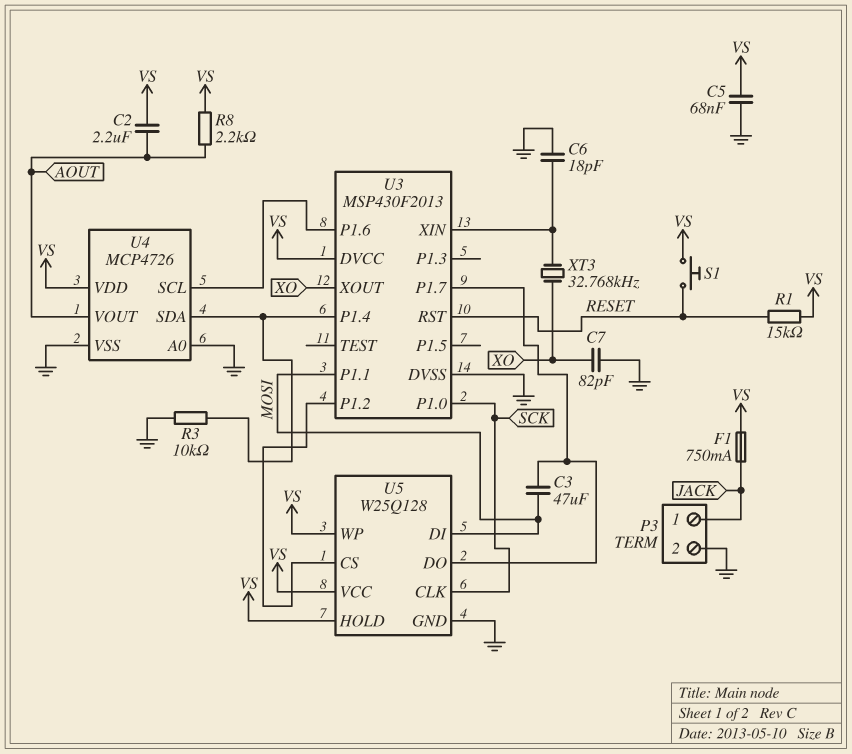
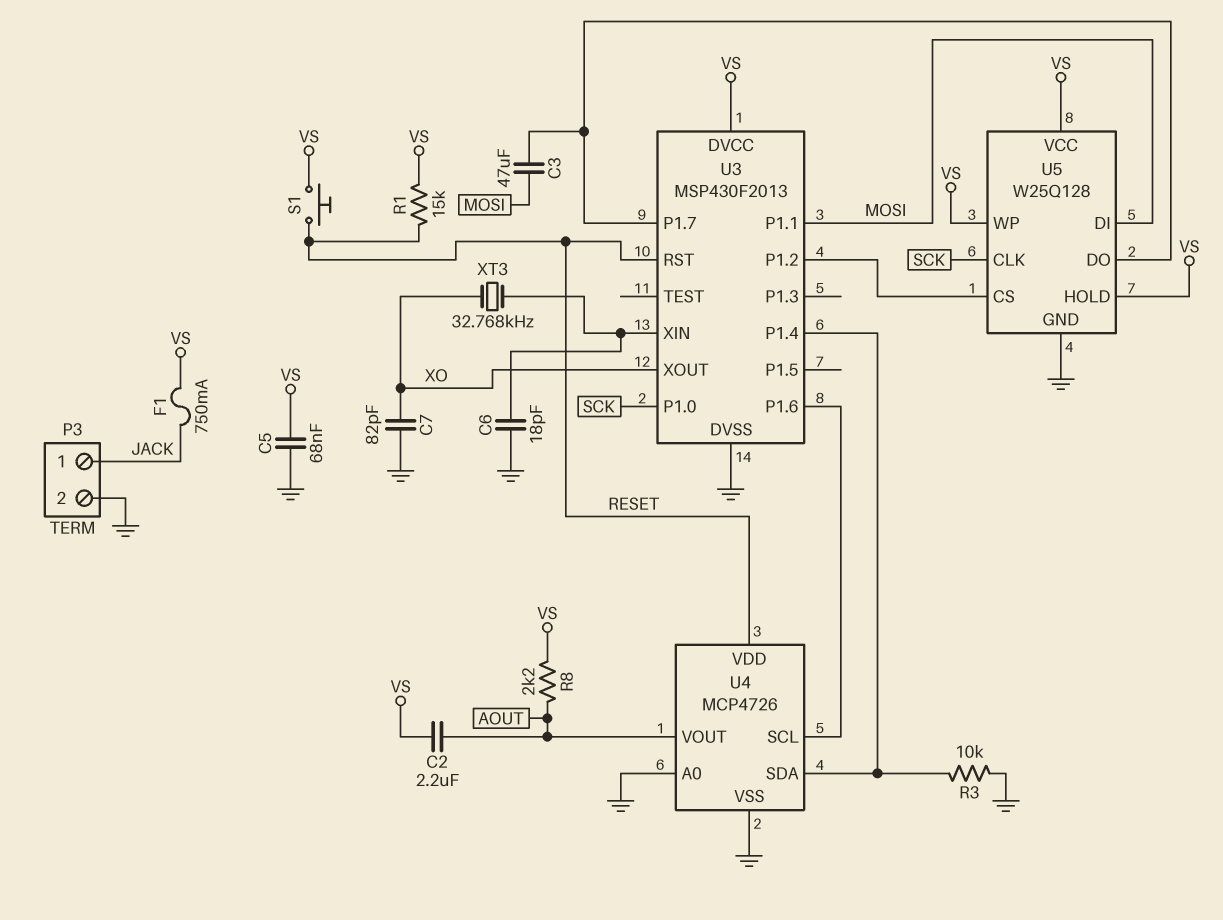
U4 pin VDD: VS -> RESET

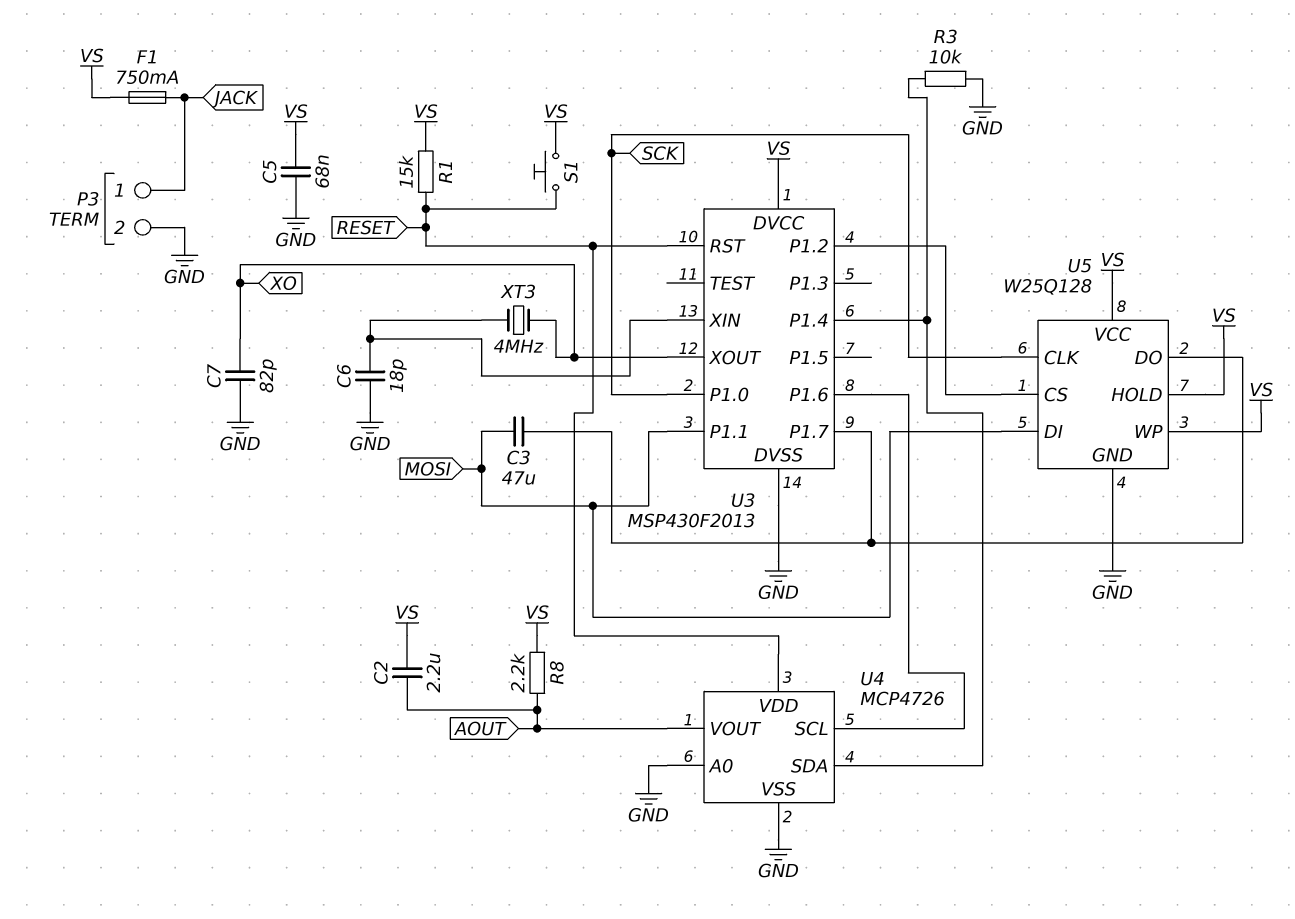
XT3: 32.768kHz (U3/XIN, XO) -> 4MHz (U3/XIN, XO)

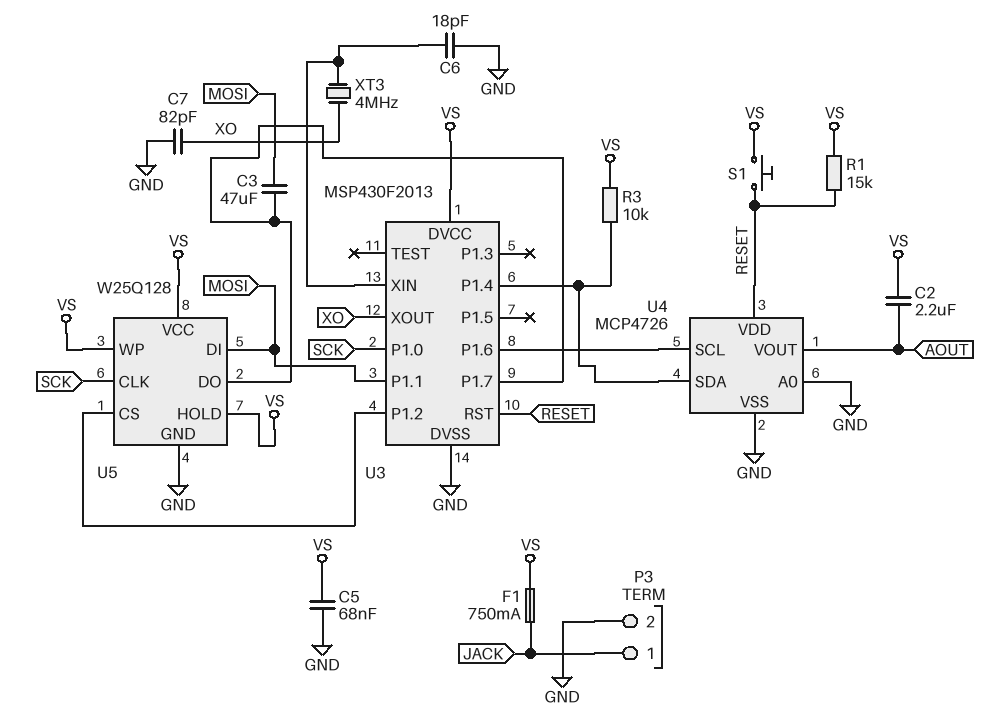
R3: 10k (GND, U3/P1.4) -> 10k (U3/P1.4, VS)
R8: 2.2k (AOUT, VS) -> none

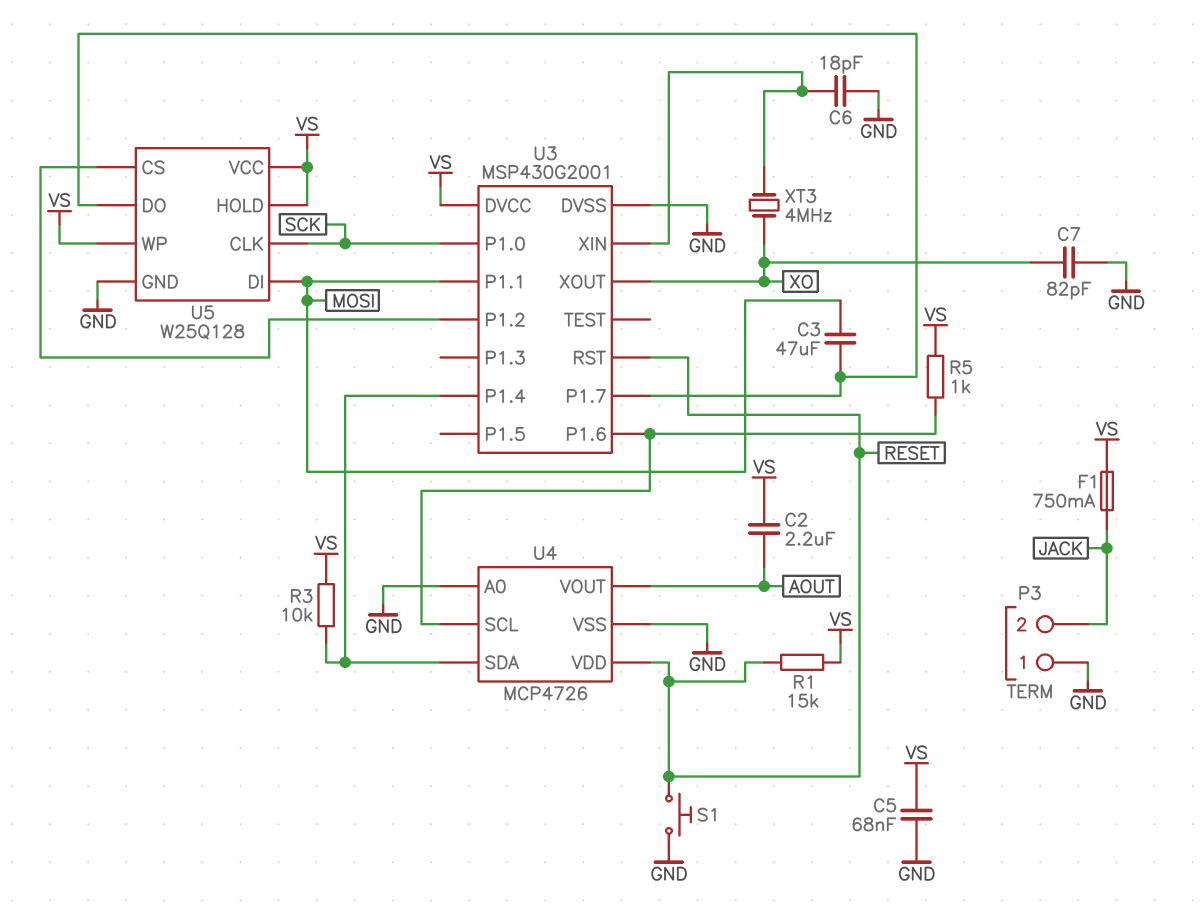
P3 pin 1: JACK -> GND
P3 pin 2: GND -> JACK
R5: none -> 1k (U3/P1.6, VS)
S1: button (RESET, VS) -> button (GND, RESET)
U3: MSP430F2013 -> MSP430G2001

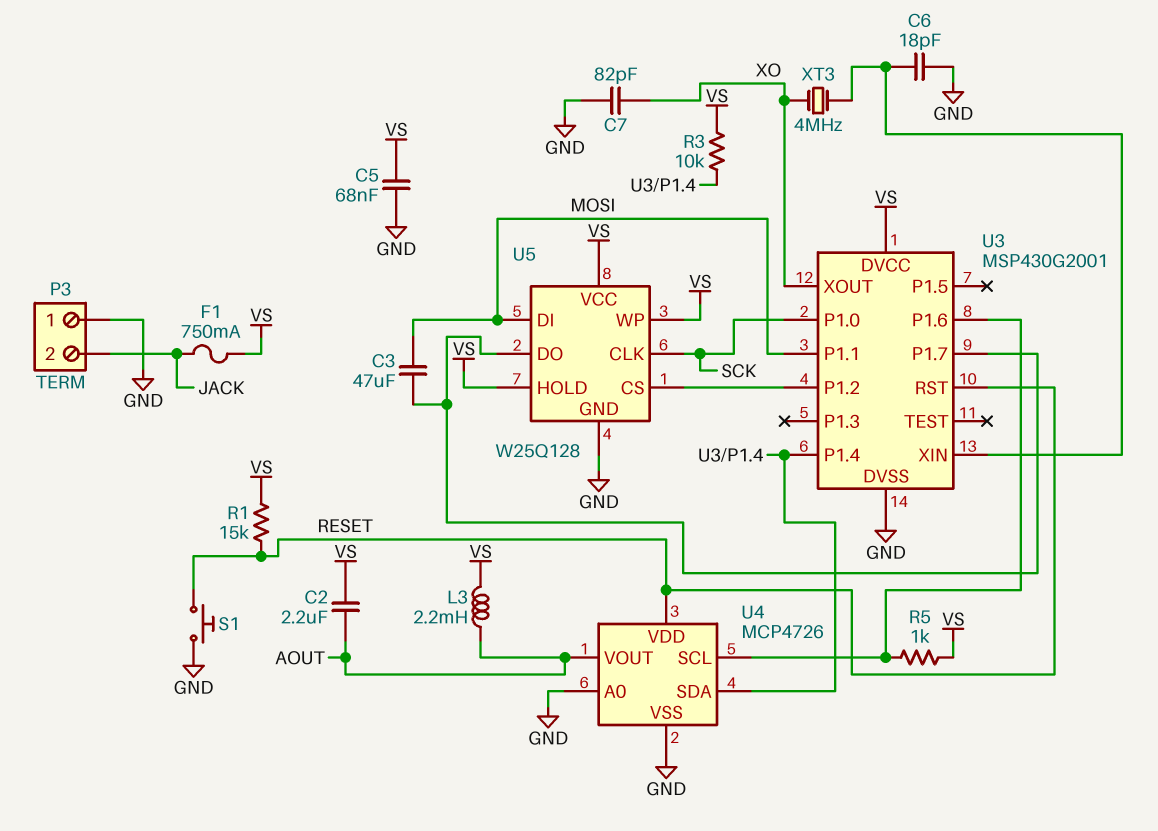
L3: none -> 2.2mH (AOUT, VS)

